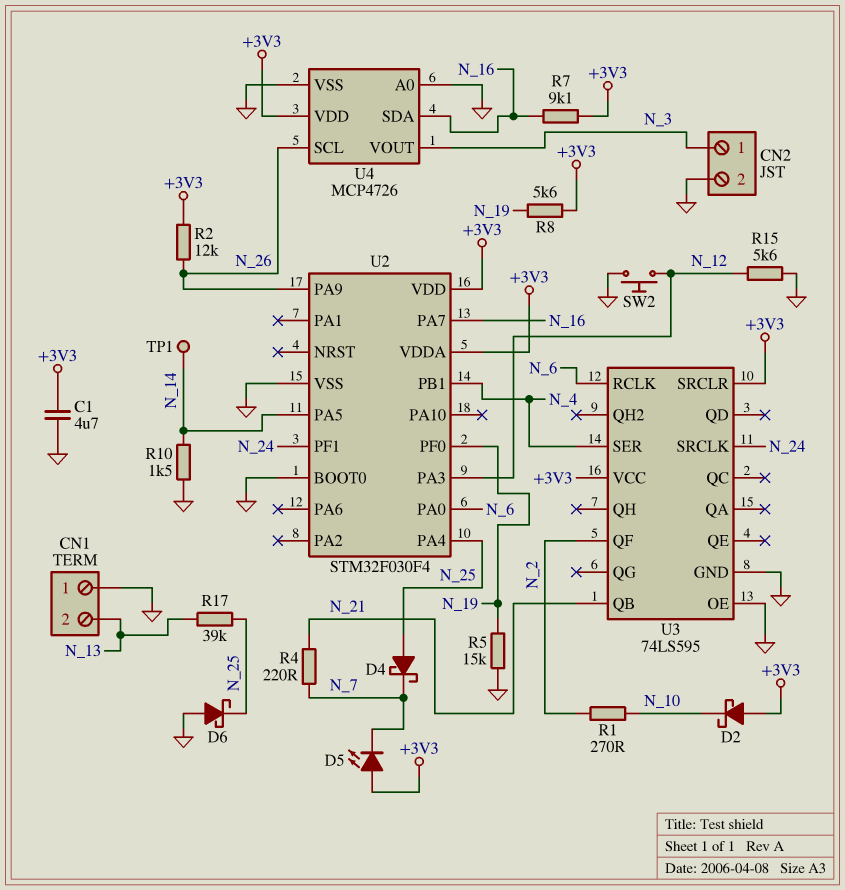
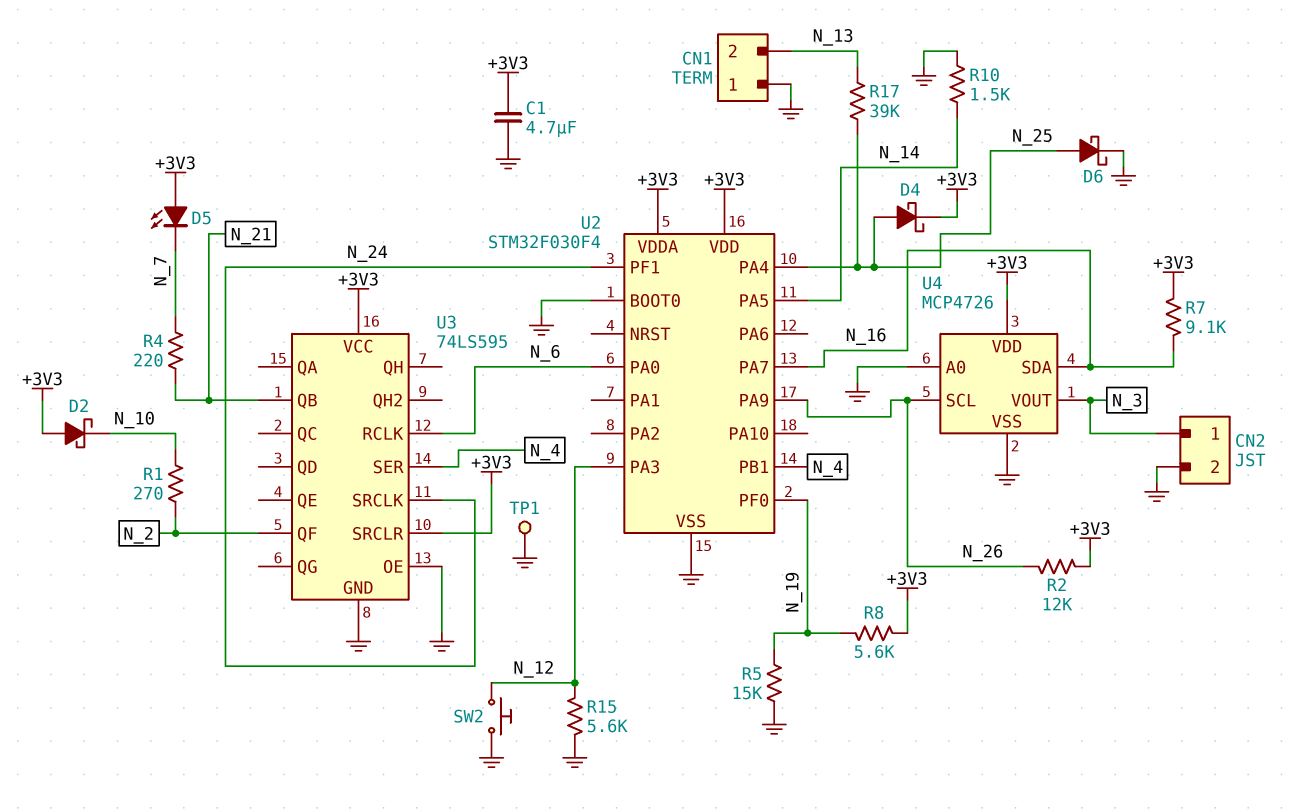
D4: schottky (A N_25, K N_7) -> schottky (A N_25, K +3V3)
D6: schottky (A GND, K N_25) -> schottky (A N_25, K GND)
TP1: test point (N_14) -> test point (GND)

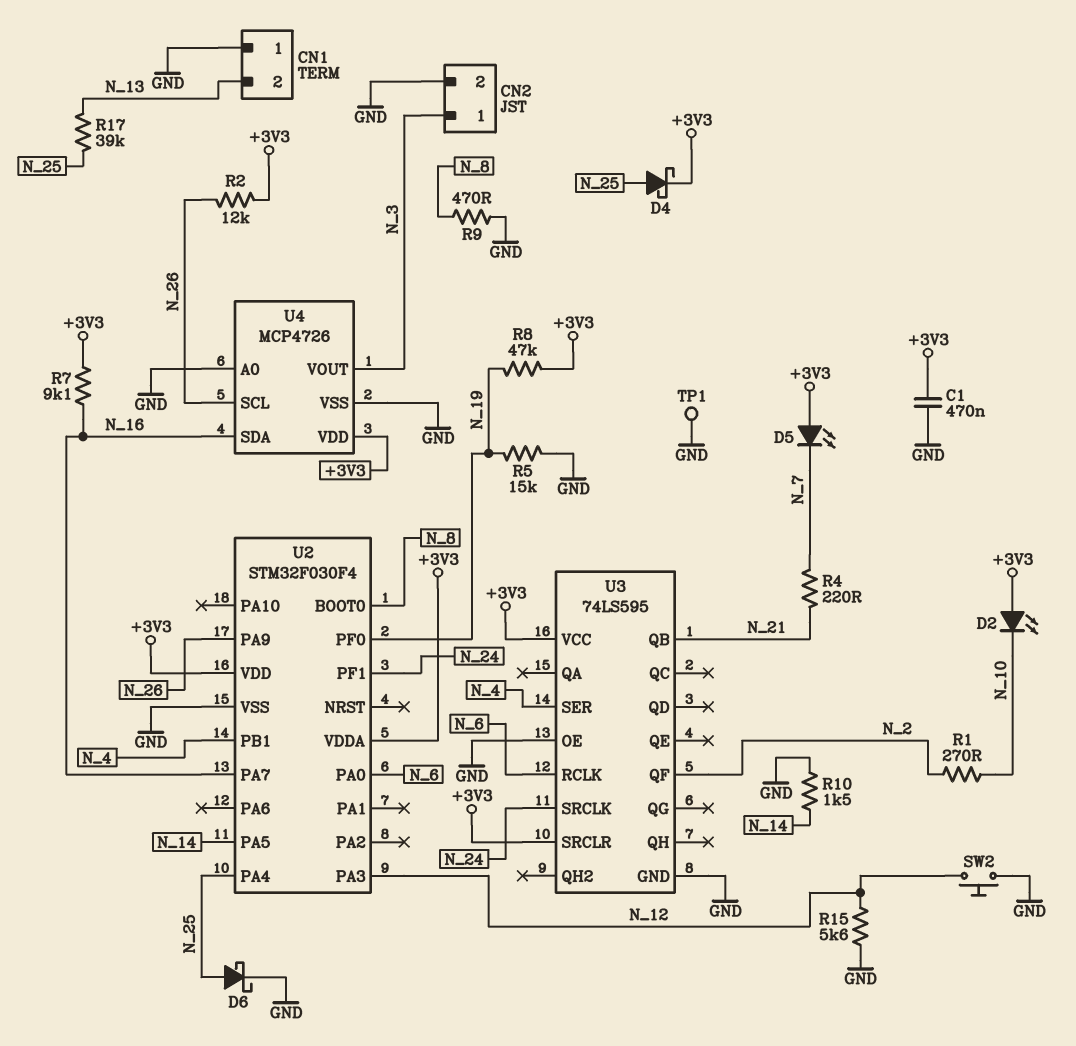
C1: 4.7uF (+3V3, GND) -> 470nF (+3V3, GND)
D2: schottky (A +3V3, K N_10) -> LED (A +3V3, K N_10)
R8: 5.6k (+3V3, N_19) -> 47k (+3V3, N_19)
R9: none -> 470 (GND, N_8)
U2 pin BOOT0: GND -> N_8

